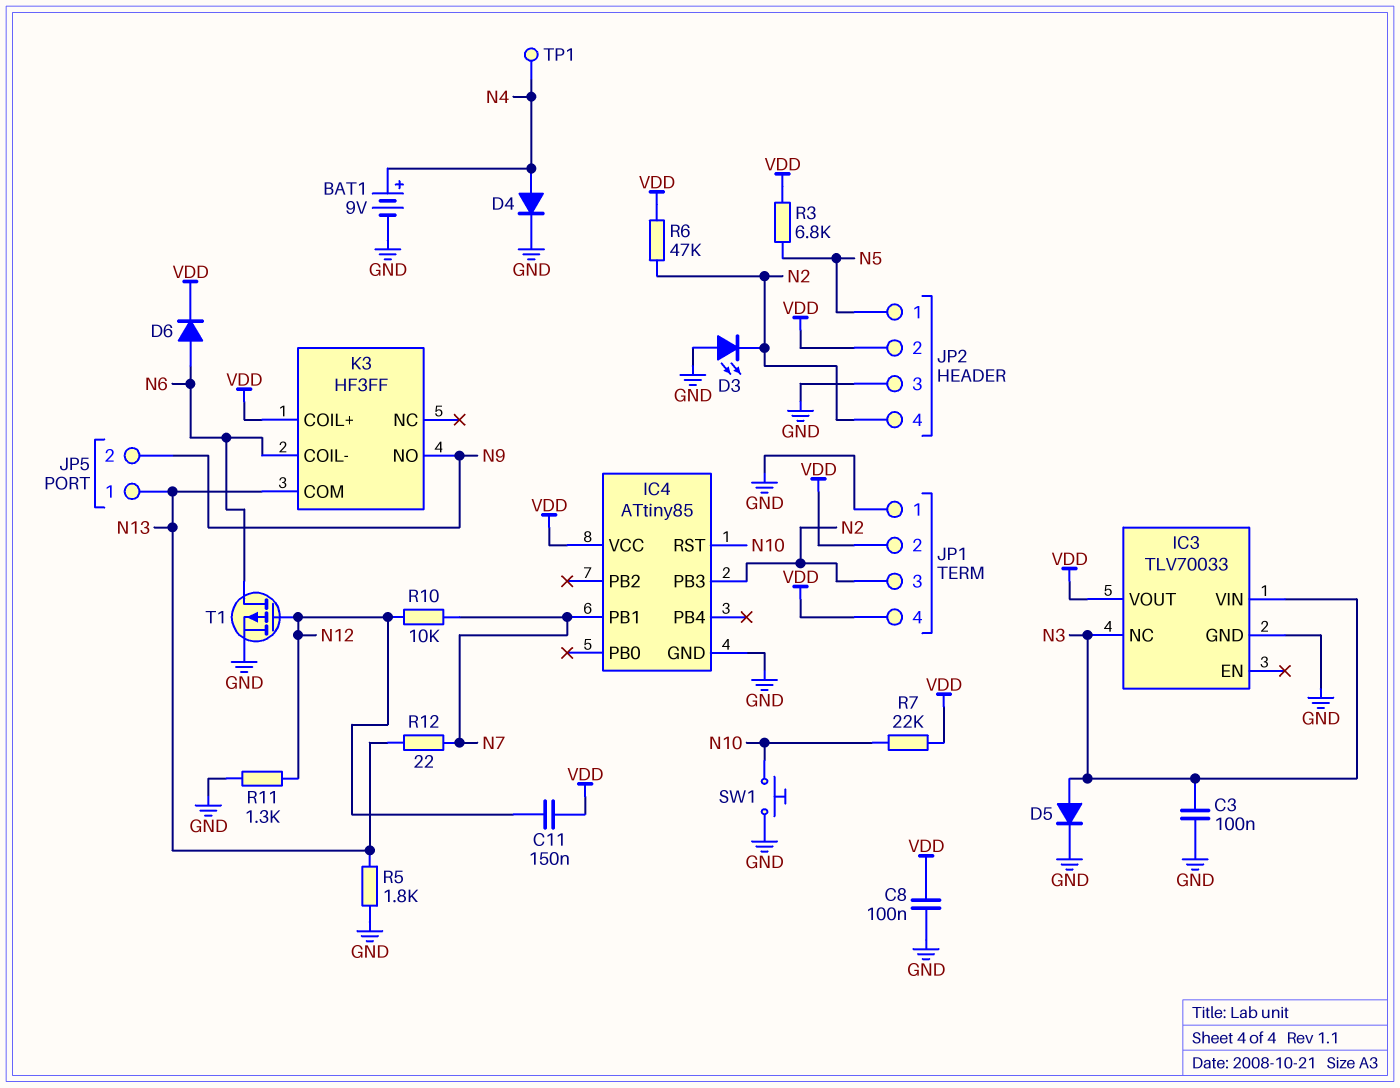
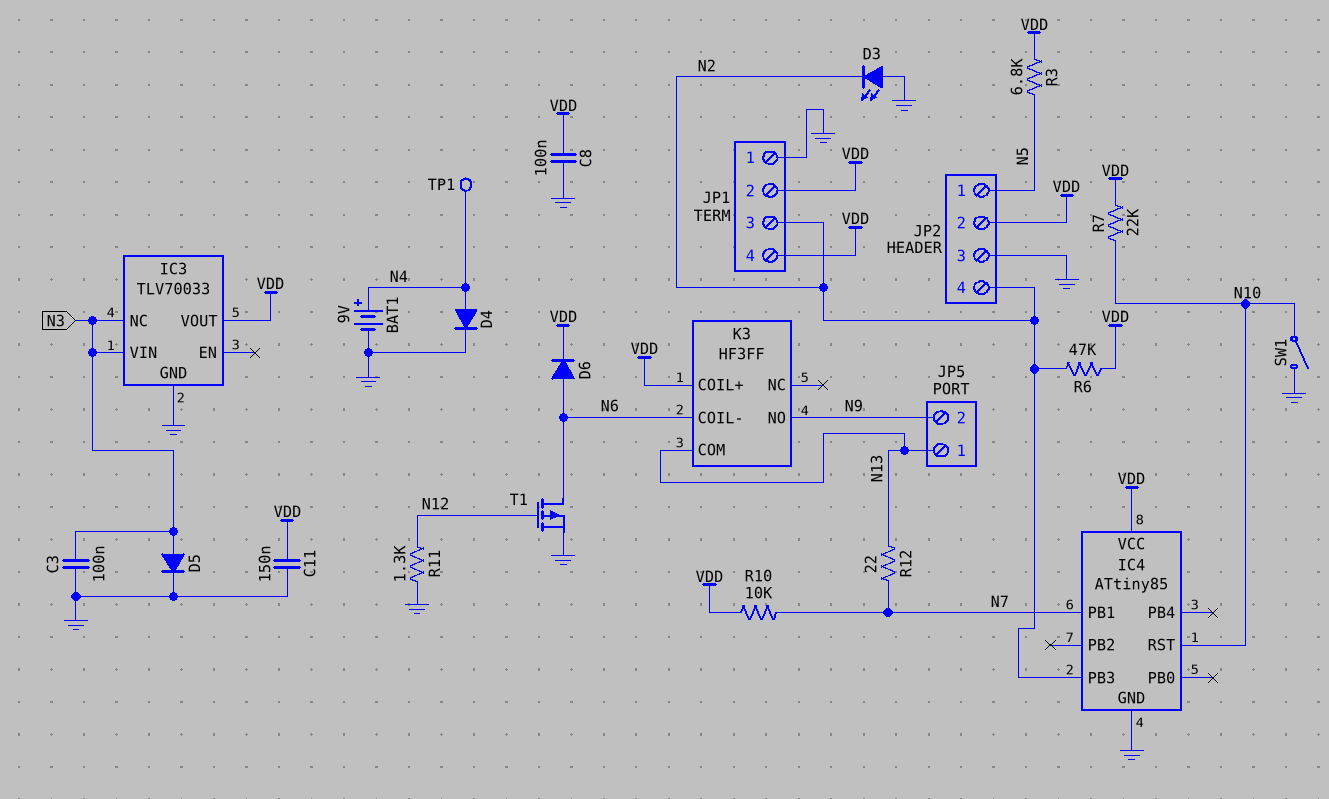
C11: 150nF (N12, VDD) -> 150nF (GND, VDD)
R5: 1.8k (GND, N13) -> none
R10: 10k (N7, N12) -> 10k (N7, VDD)
SW1: button (GND, N10) -> switch (GND, N10)

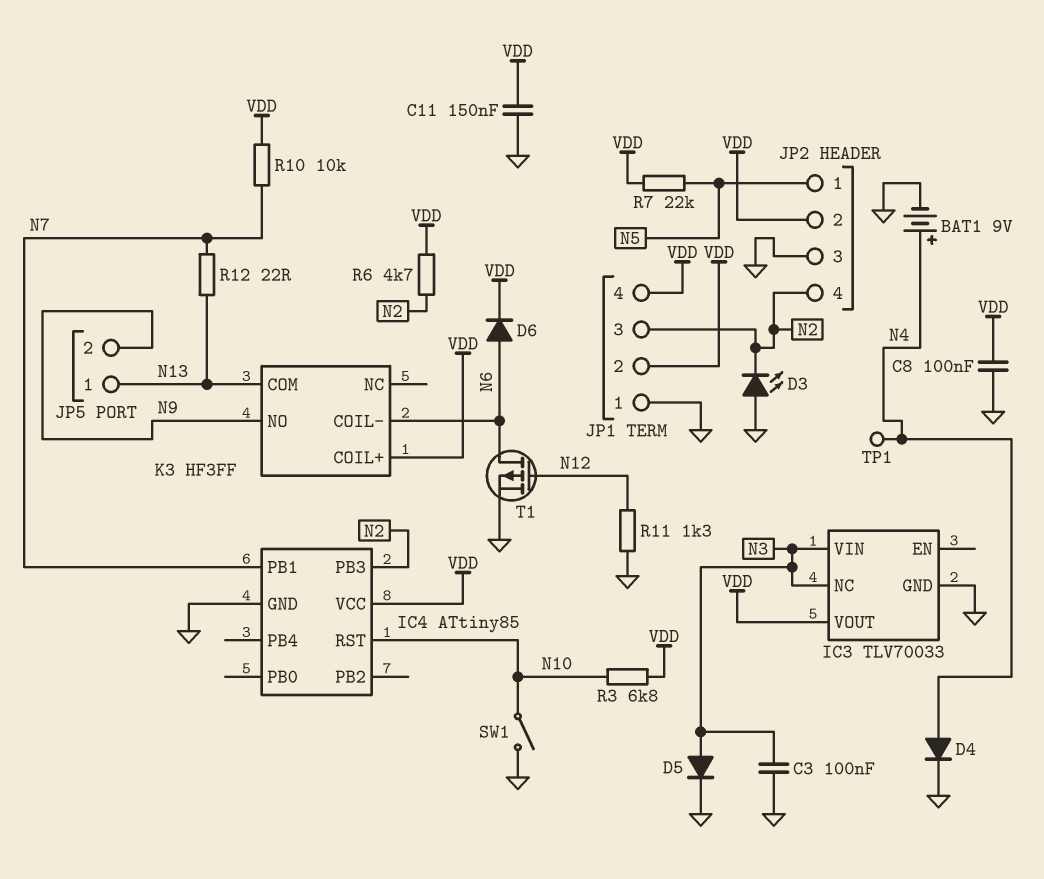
R3: 6.8k (N5, VDD) -> 6.8k (N10, VDD)
R6: 47k (N2, VDD) -> 4.7k (N2, VDD)
R7: 22k (N10, VDD) -> 22k (N5, VDD)

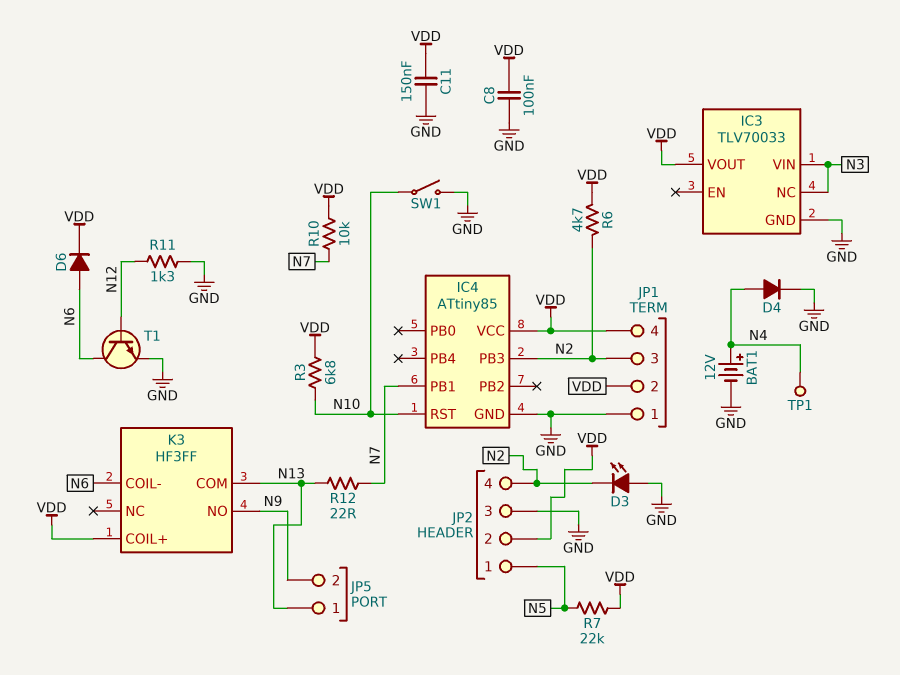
BAT1: 9V (plus N4, minus GND) -> 12V (plus N4, minus GND)
C3: 100nF (GND, N3) -> none
D5: diode (A N3, K GND) -> none
T1: PMOS (G N12, D N6, S GND) -> NPN (B N12, C N6, E GND)

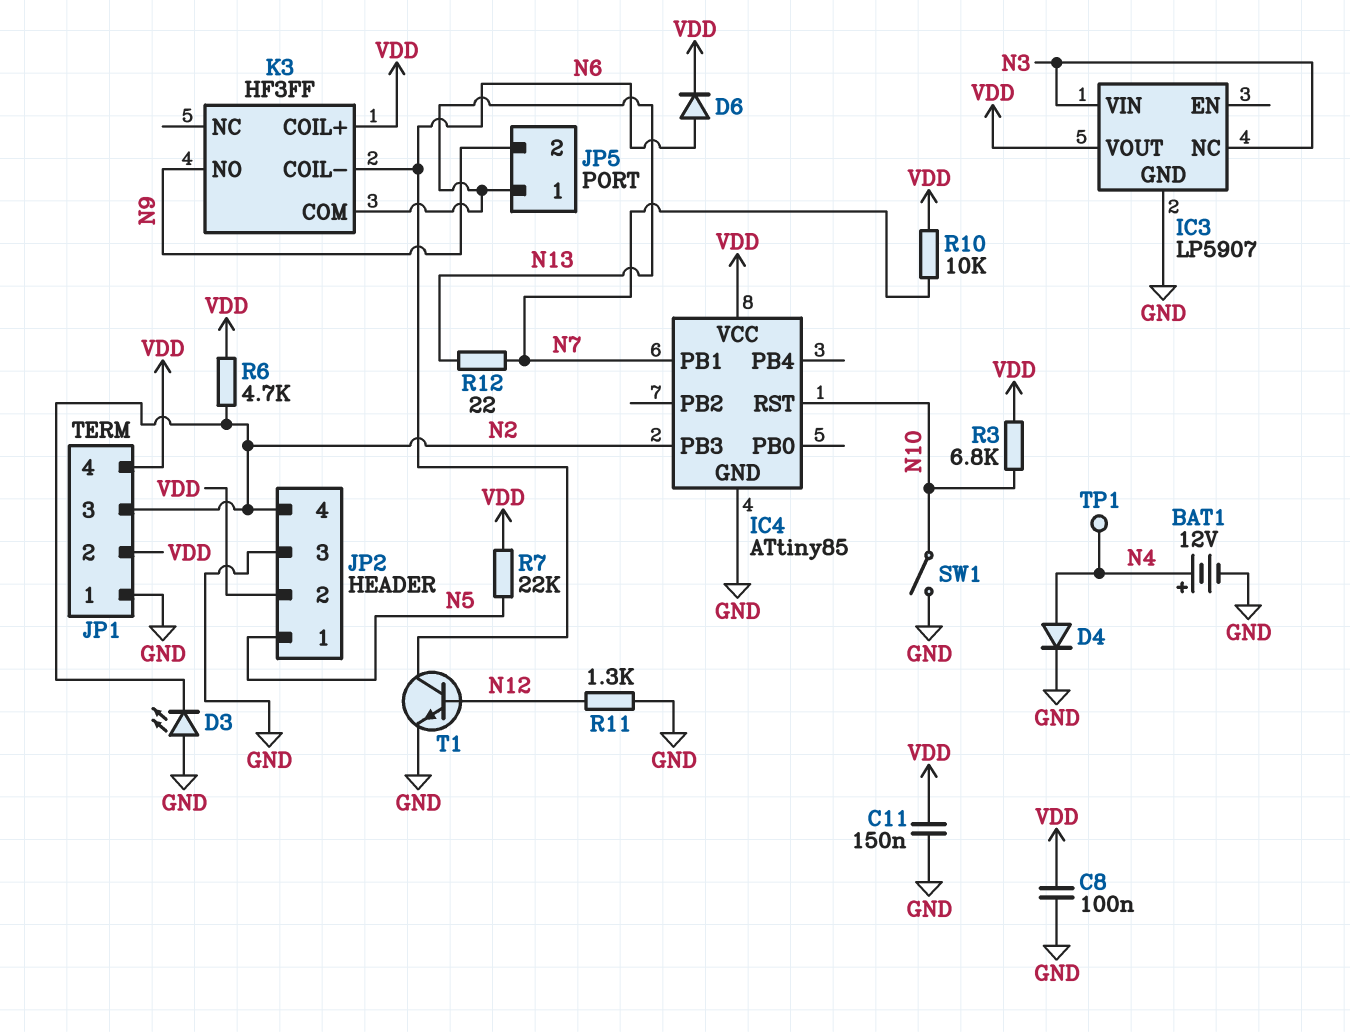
IC3: TLV70033 -> LP5907

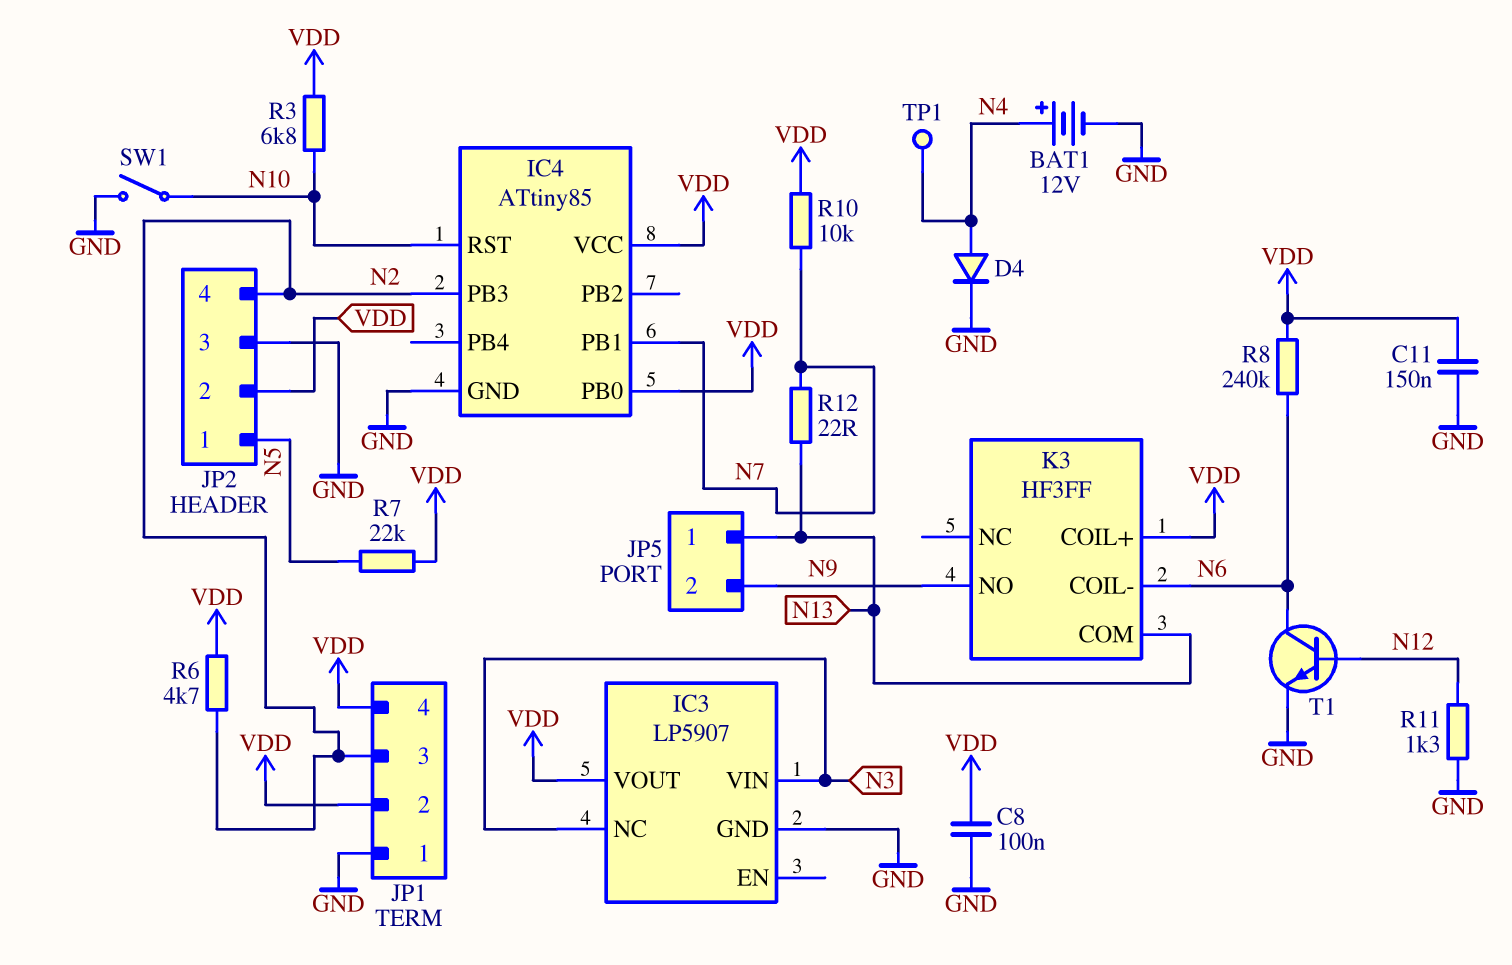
D3: LED (A GND, K N2) -> none
D6: diode (A N6, K VDD) -> none
IC4 pin PB0: none -> VDD
R8: none -> 240k (N6, VDD)

